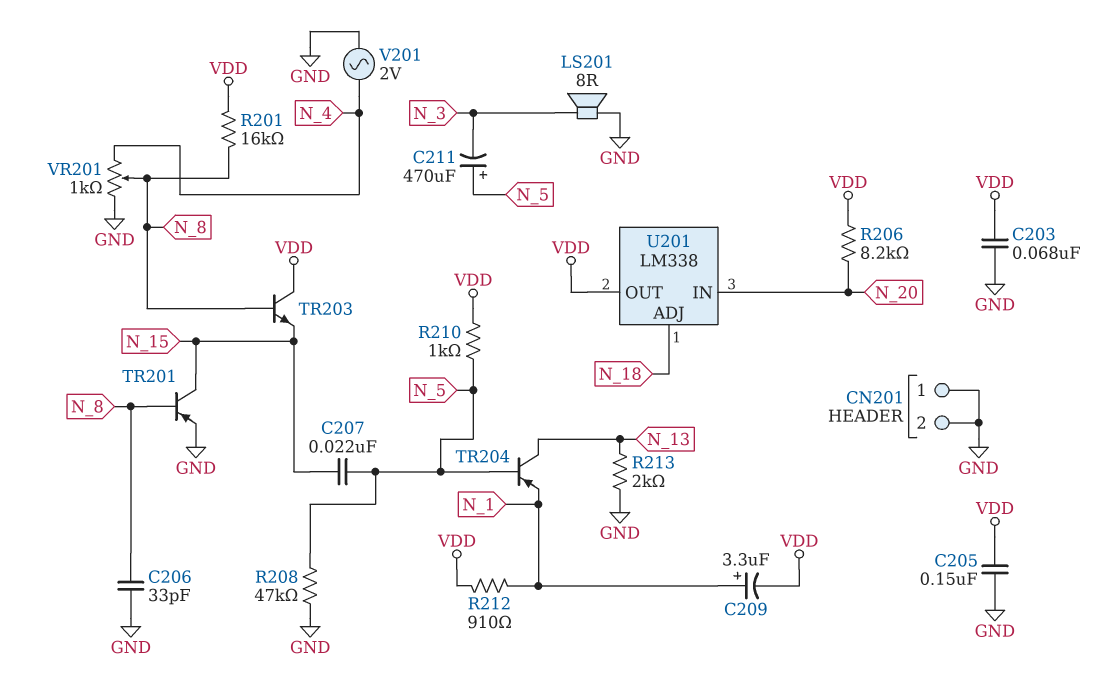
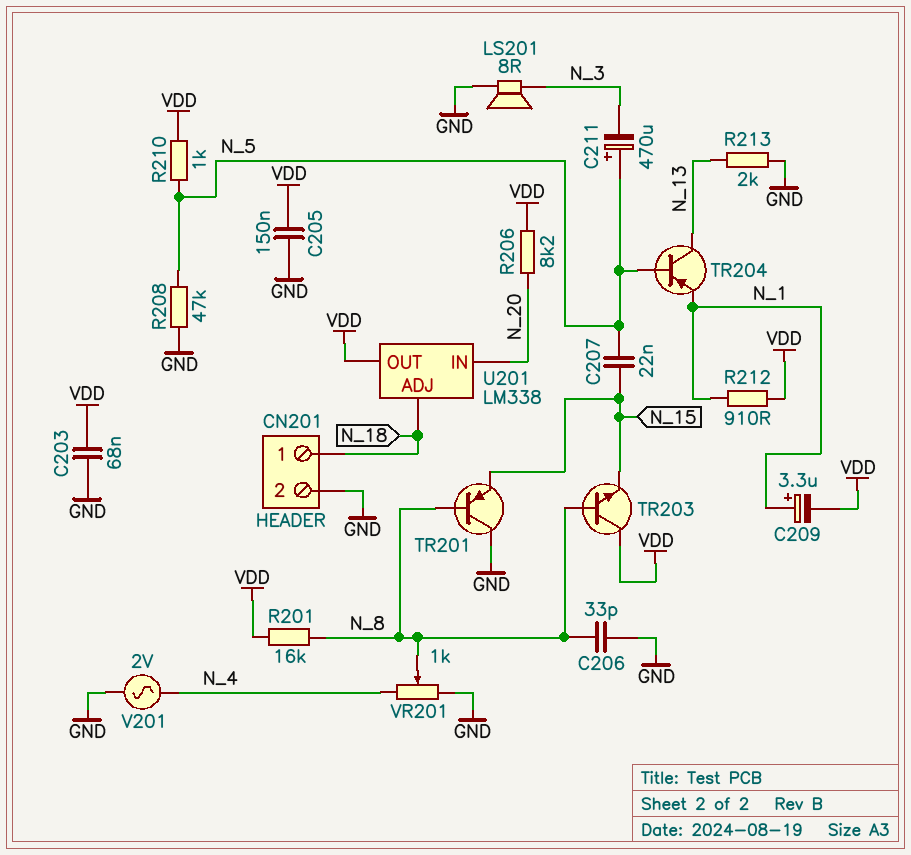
CN201 pin 1: GND -> N_18
TR201: PNP (B N_8, C N_15, E GND) -> PNP (B N_8, C GND, E N_15)

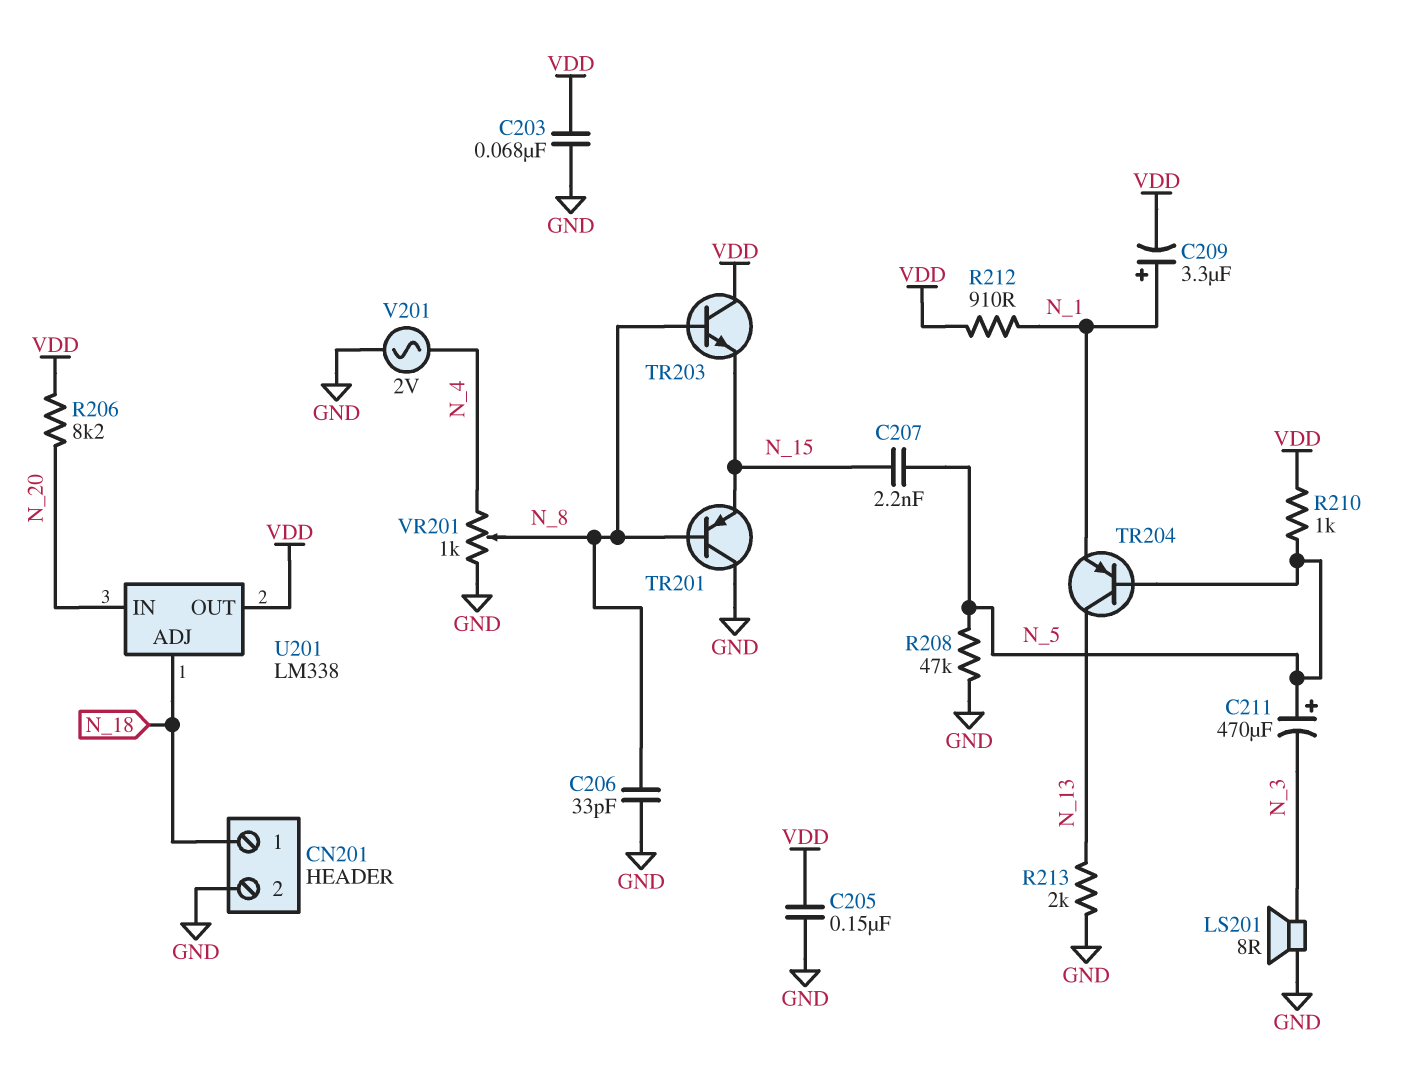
C207: 22nF (N_5, N_15) -> 2.2nF (N_5, N_15)
R201: 16k (N_8, VDD) -> none

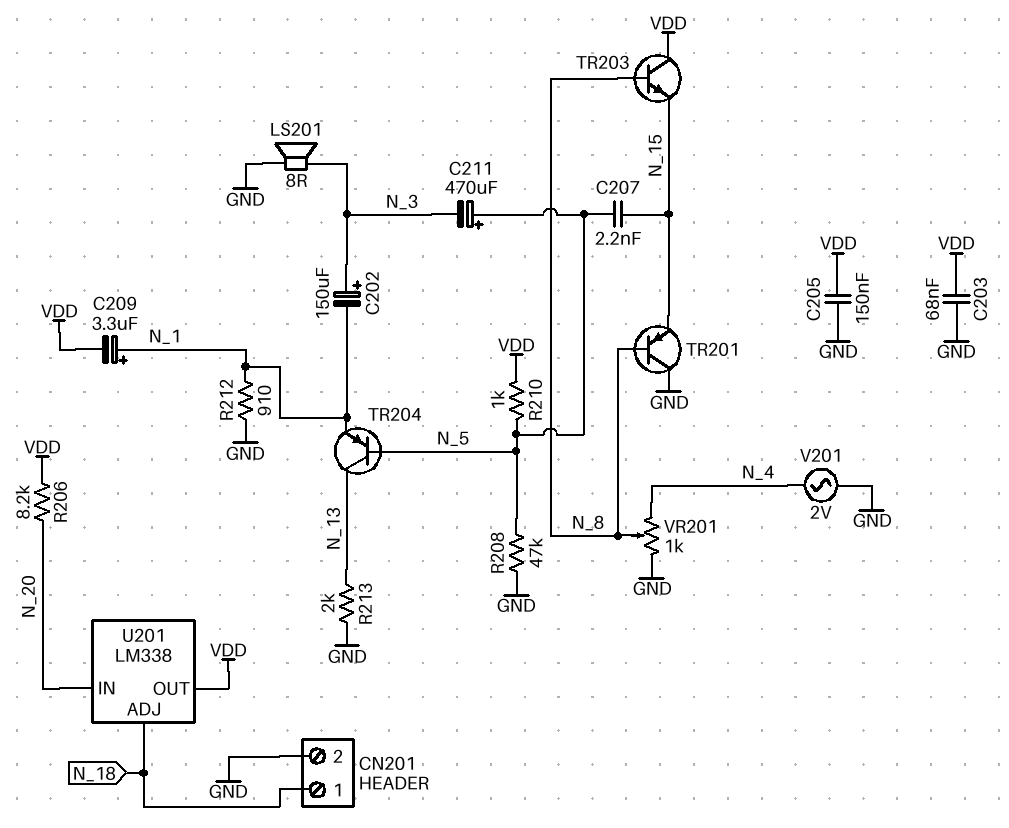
C202: none -> 150uF (plus N_3, minus N_1)
C206: 33pF (GND, N_8) -> none
R212: 910 (N_1, VDD) -> 910 (GND, N_1)

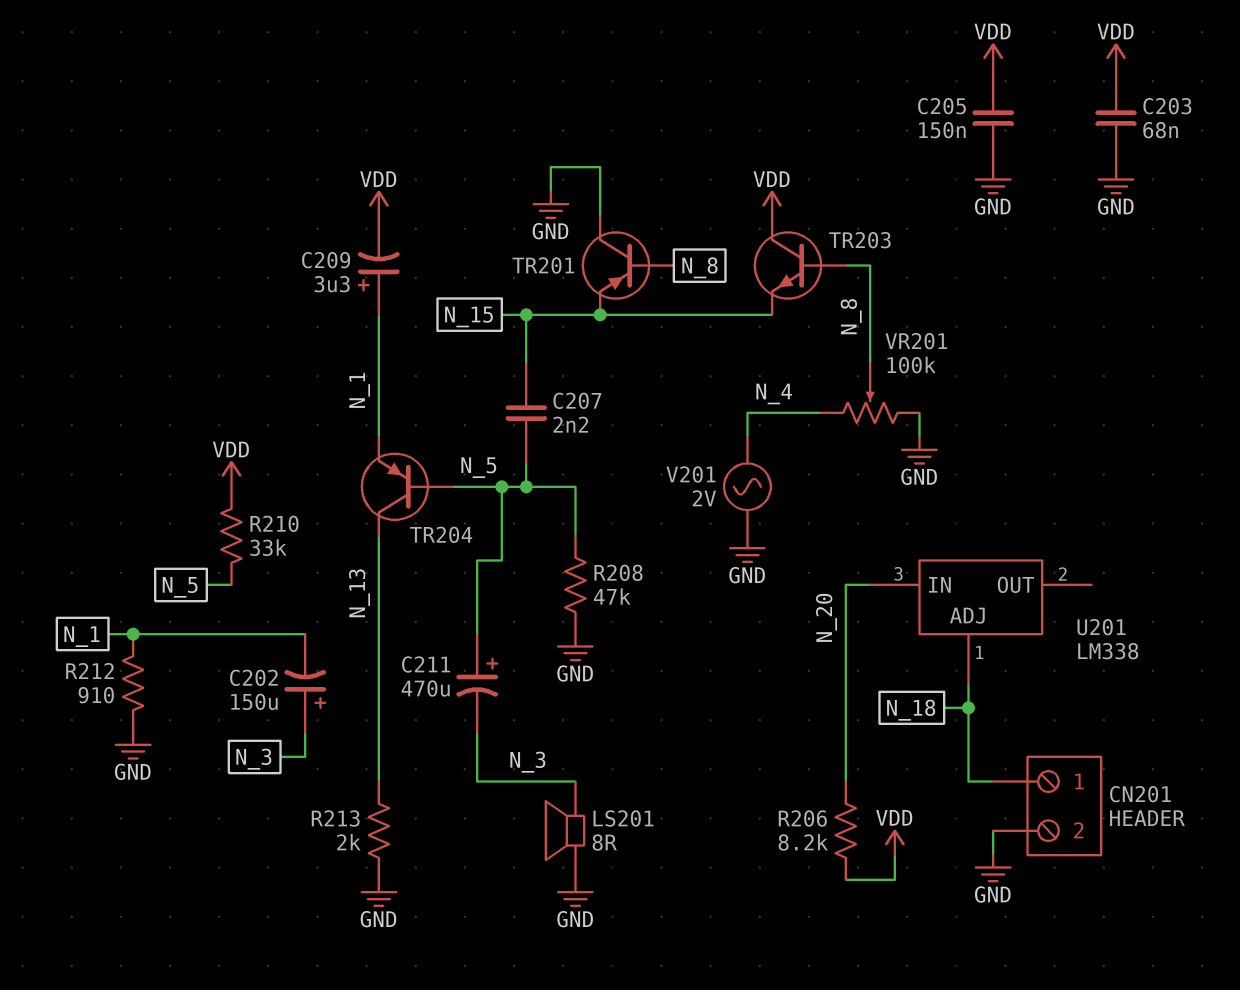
R210: 1k (N_5, VDD) -> 33k (N_5, VDD)
U201 pin OUT: VDD -> none
VR201: 1k (GND, N_4, wiper N_8) -> 100k (GND, N_4, wiper N_8)

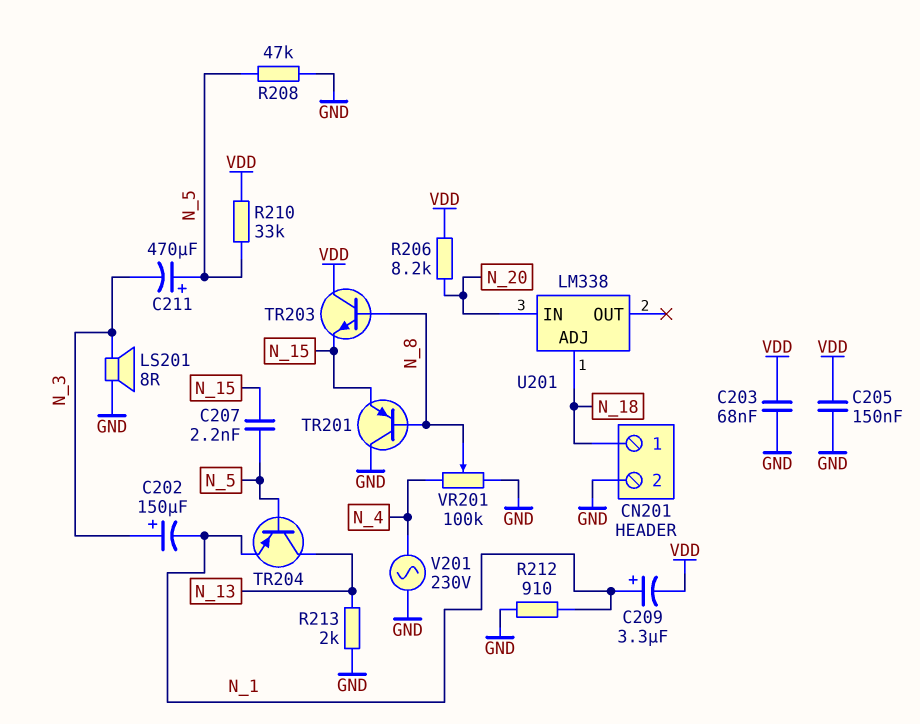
V201: AC 2V (GND, N_4) -> AC 230V (GND, N_4)

